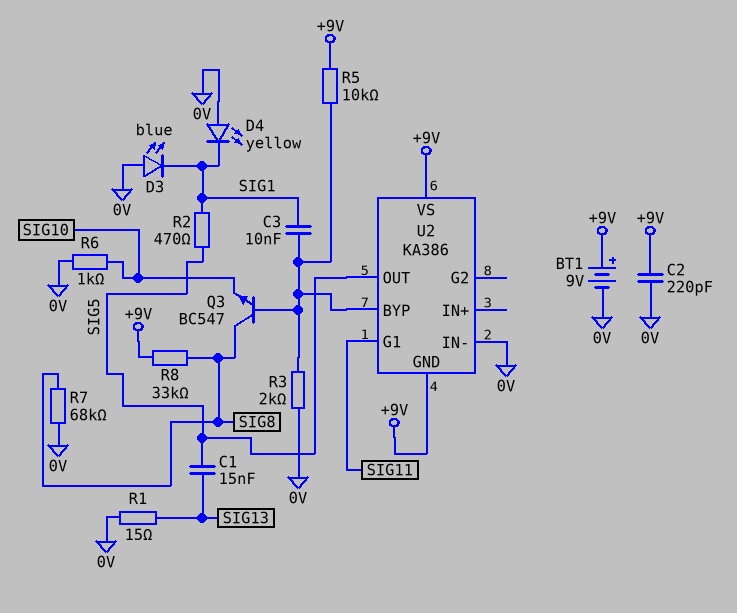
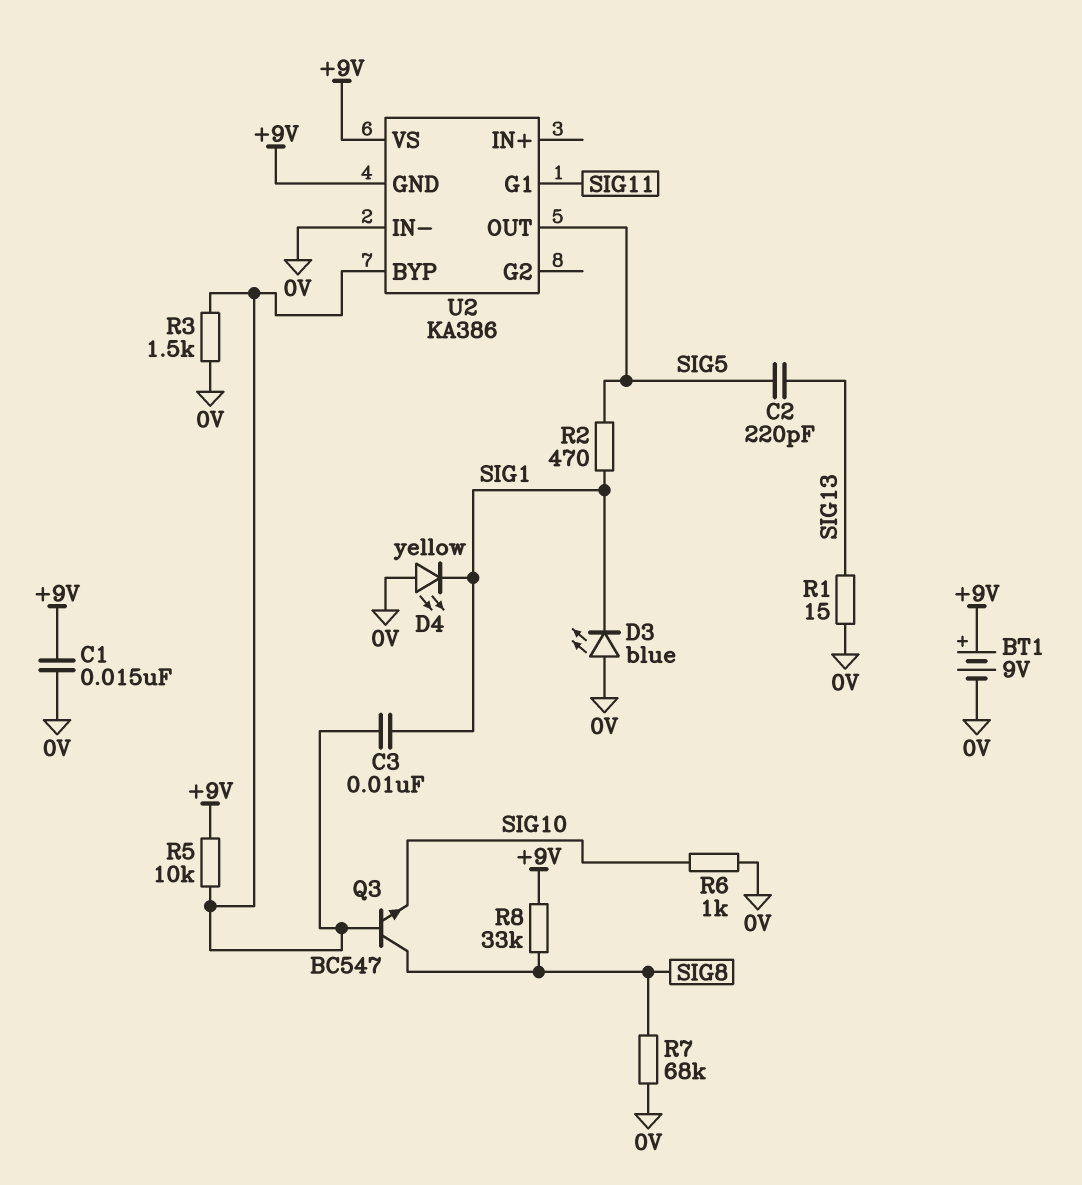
C1: 15nF (SIG5, SIG13) -> 15nF (+9V, 0V)
C2: 220pF (+9V, 0V) -> 220pF (SIG5, SIG13)
R3: 2k (0V, U2/BYP) -> 1.5k (0V, U2/BYP)

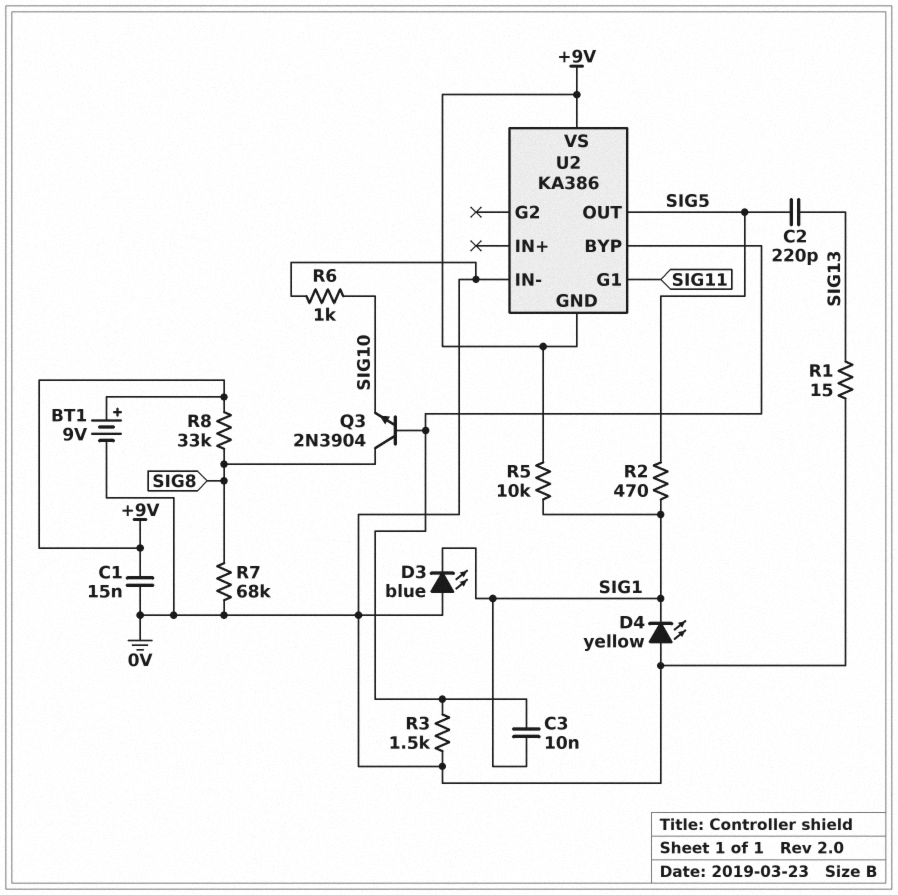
Q3: NPN BC547 (B U2/BYP, C SIG8, E SIG10) -> NPN 2N3904 (B U2/BYP, C SIG8, E SIG10)
R5: 10k (+9V, U2/BYP) -> 10k (+9V, SIG1)

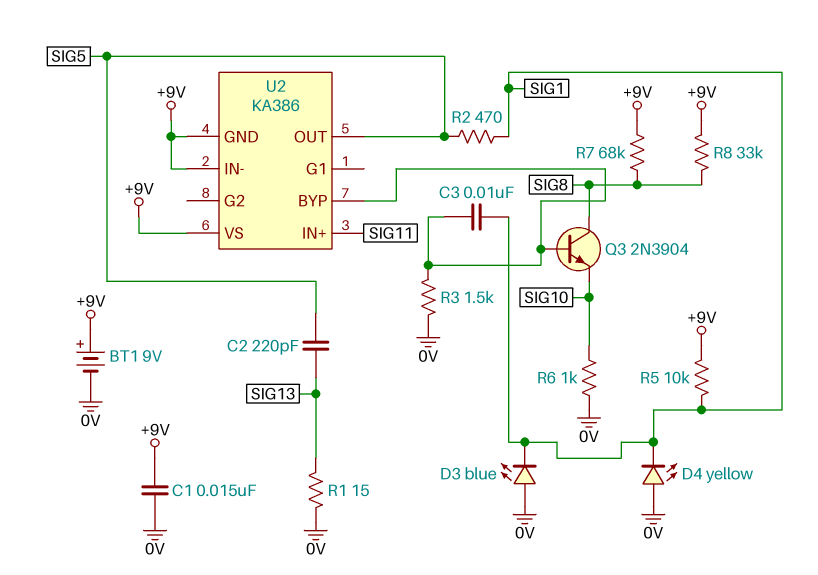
R7: 68k (0V, SIG8) -> 68k (+9V, SIG8)
U2 pin G1: SIG11 -> none
U2 pin IN+: none -> SIG11
U2 pin IN-: 0V -> +9V

